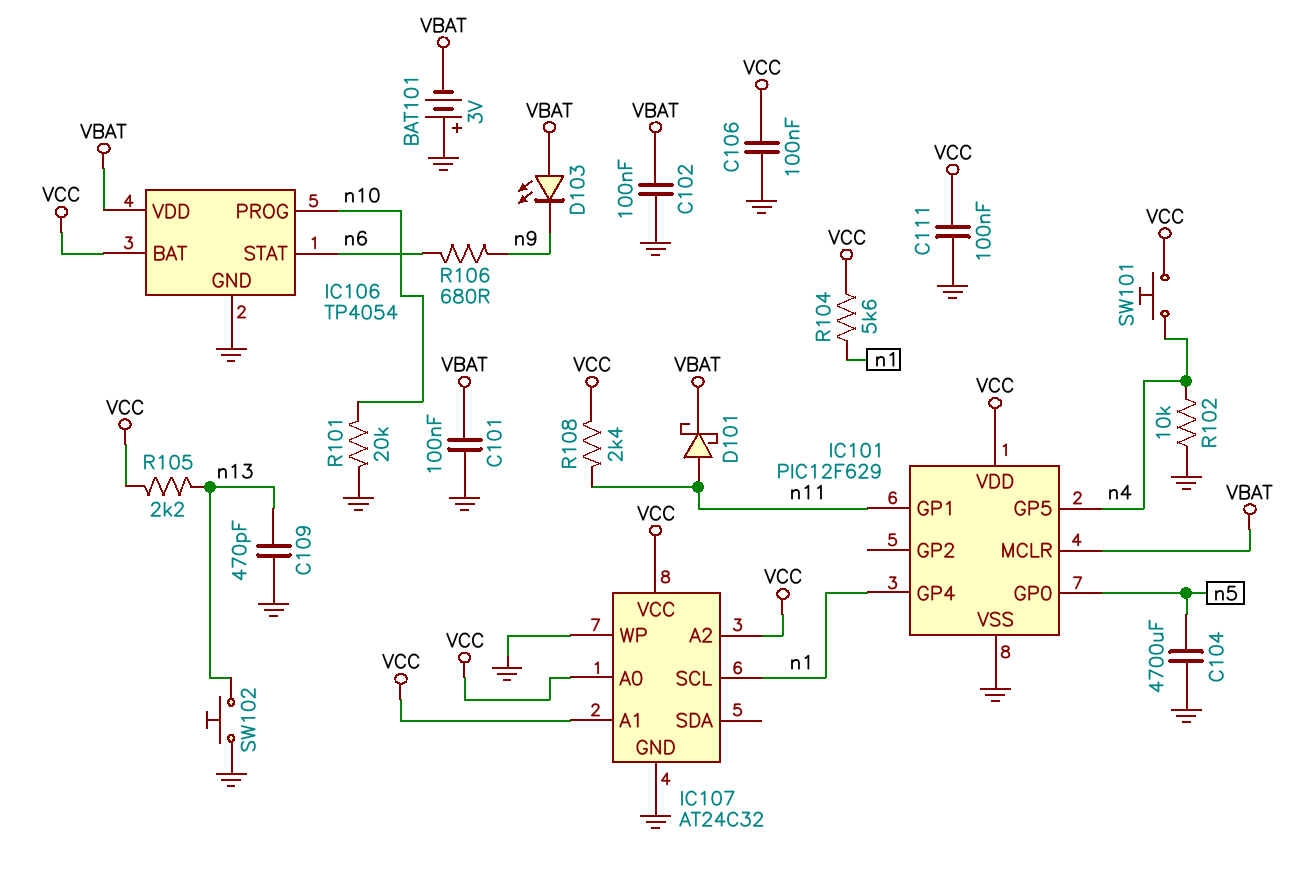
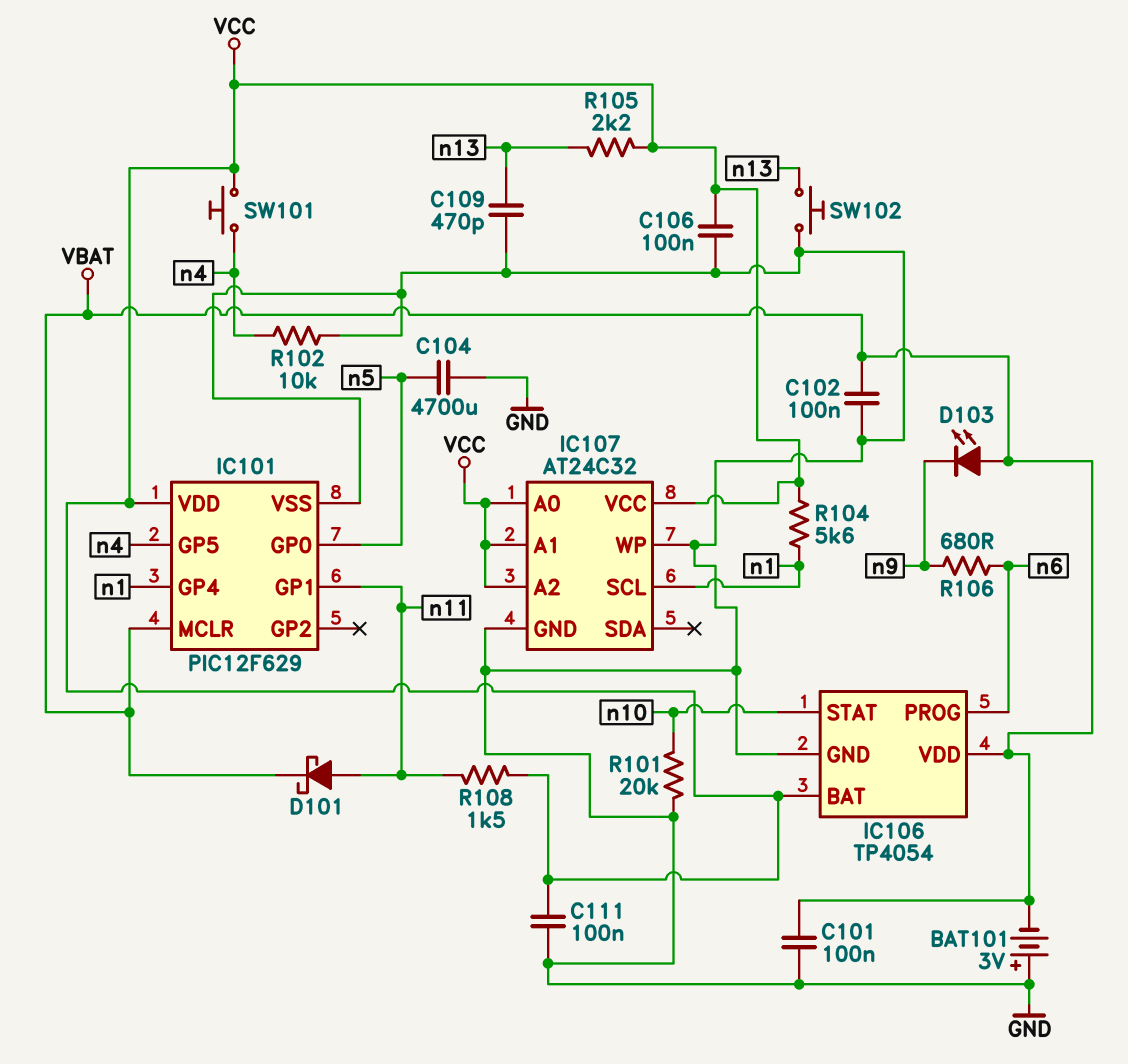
IC106 pin PROG: n10 -> n6
IC106 pin STAT: n6 -> n10
R108: 2.4k (VCC, n11) -> 1.5k (VCC, n11)

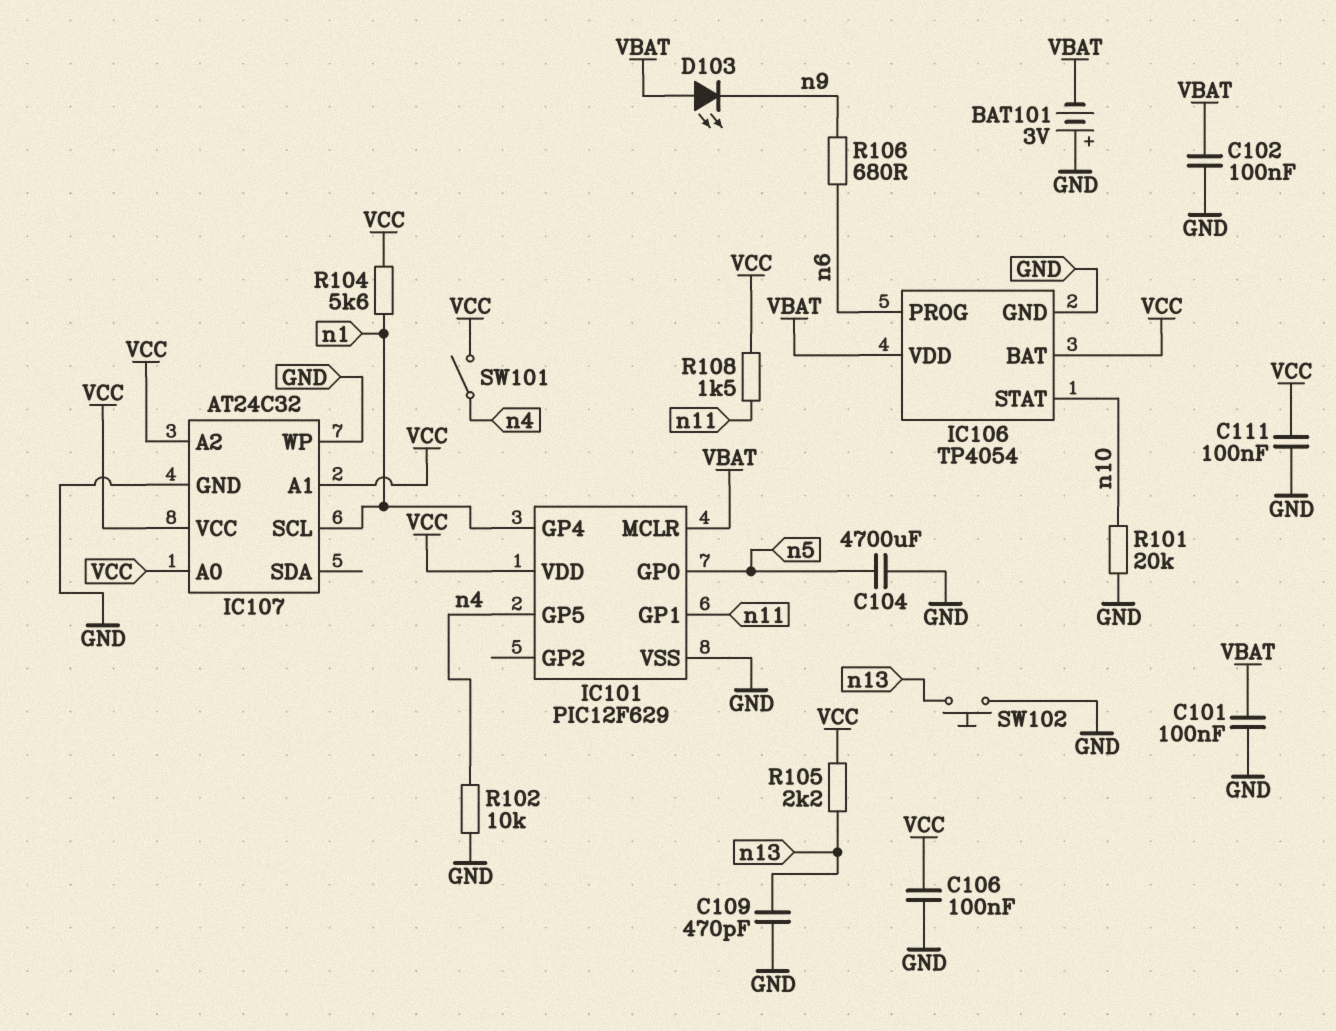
D101: schottky (A n11, K VBAT) -> none
SW101: button (VCC, n4) -> switch (VCC, n4)

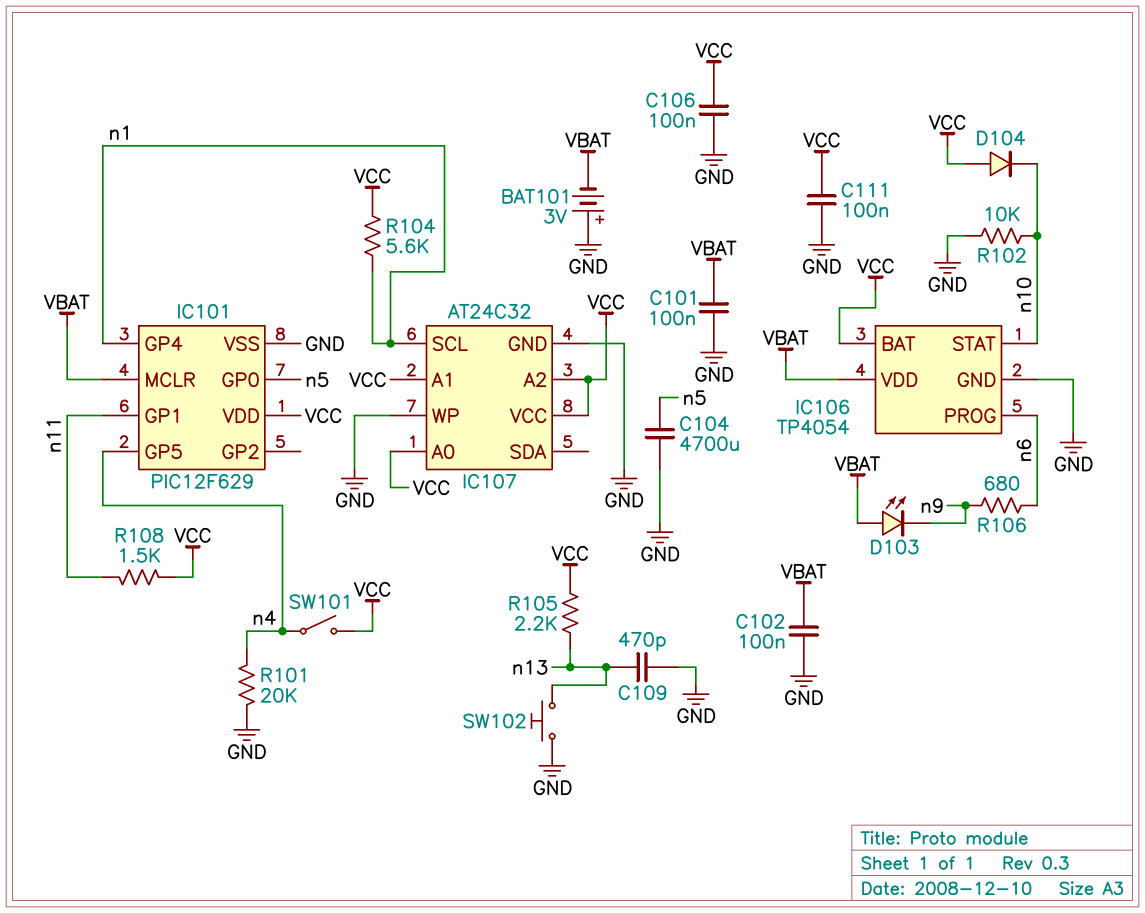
D104: none -> diode (A VCC, K n10)
R101: 20k (GND, n10) -> 20k (GND, n4)
R102: 10k (GND, n4) -> 10k (GND, n10)

